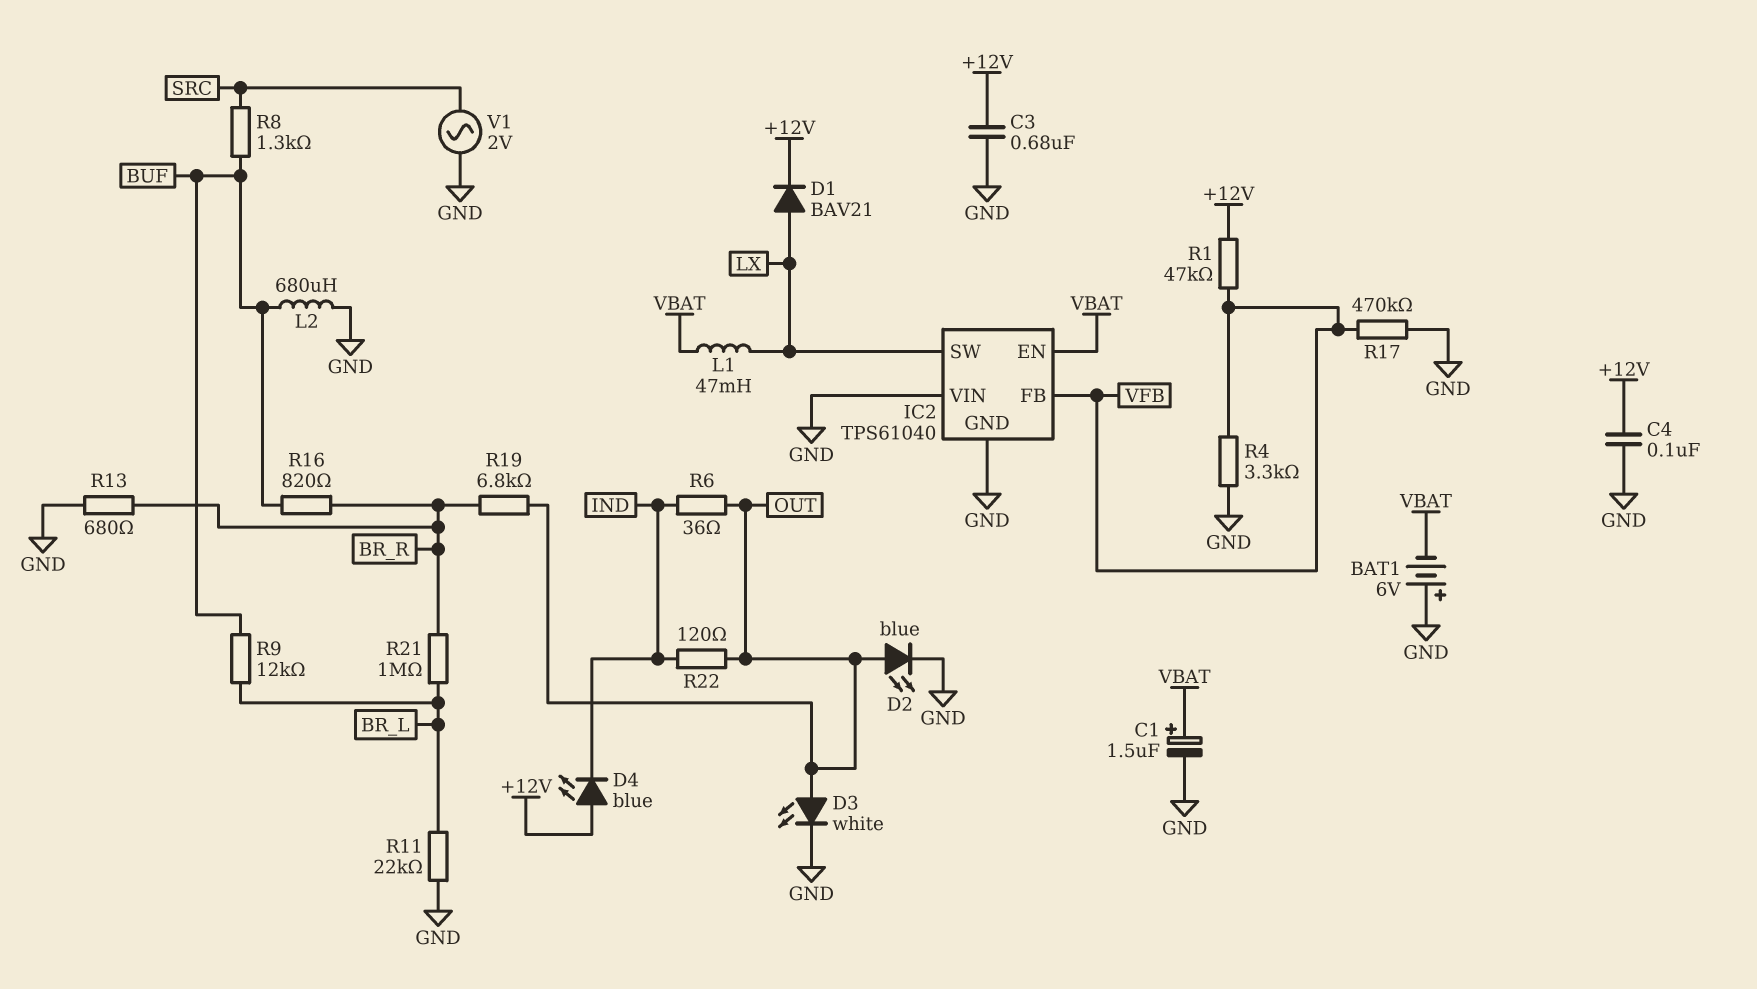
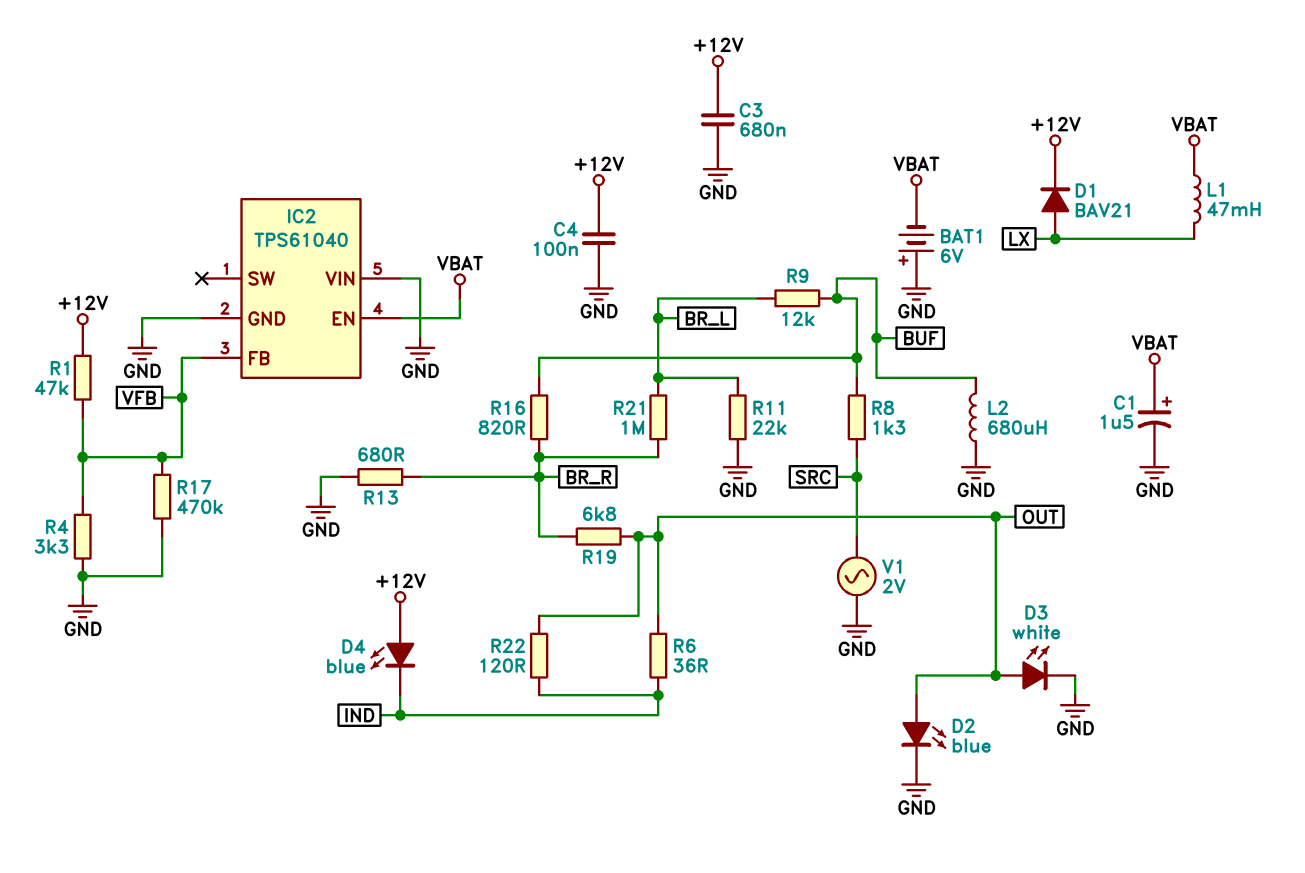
IC2 pin SW: LX -> none

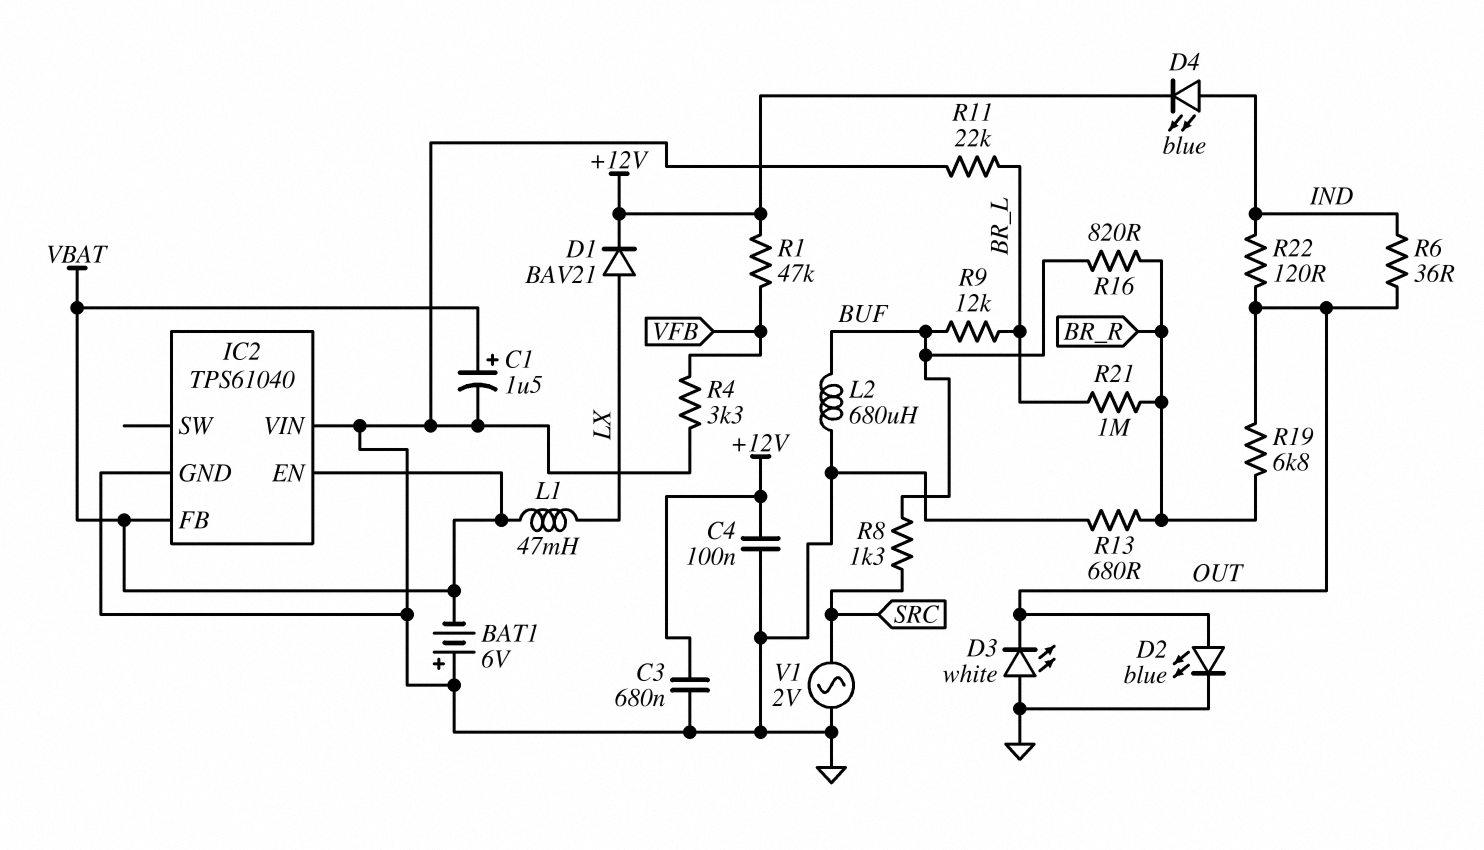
D3: LED white (A OUT, K GND) -> LED white (A GND, K OUT)
D4: LED blue (A +12V, K IND) -> LED blue (A IND, K +12V)
IC2 pin FB: VFB -> VBAT
R17: 470k (GND, VFB) -> none

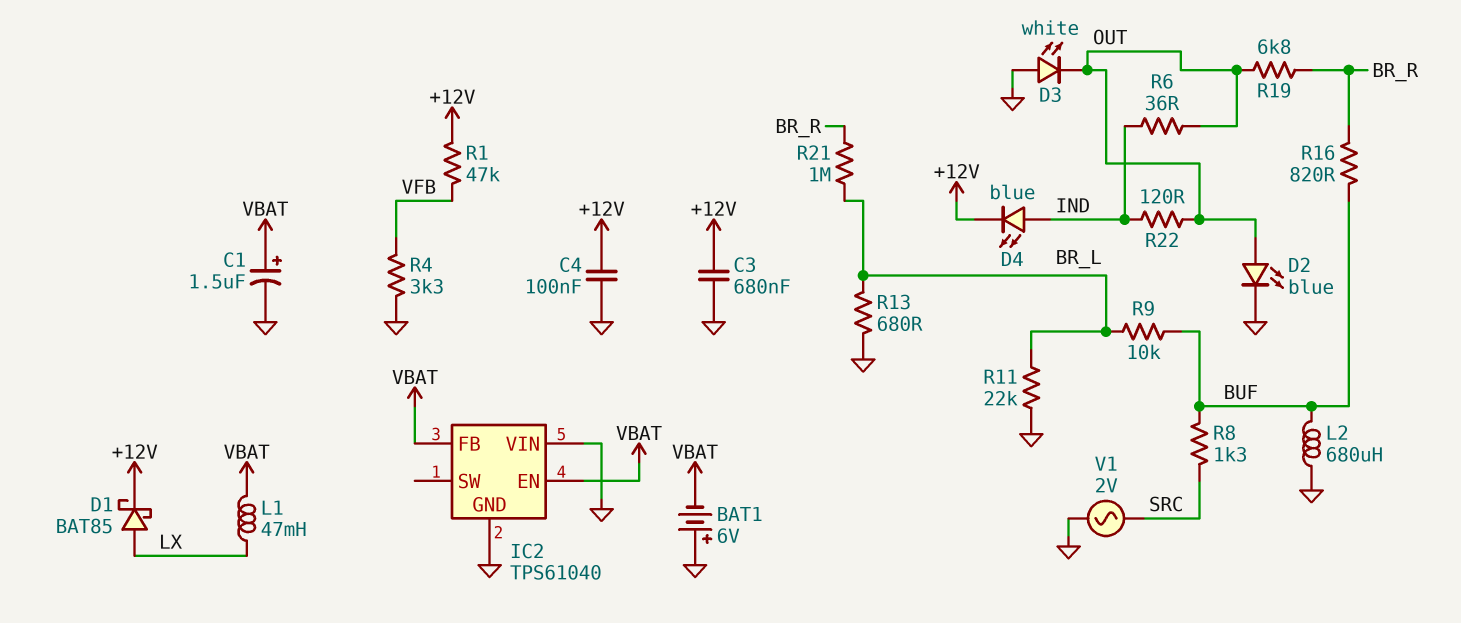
D1: diode BAV21 (A LX, K +12V) -> schottky BAT85 (A LX, K +12V)
R9: 12k (BR_L, BUF) -> 10k (BR_L, BUF)
R13: 680 (BR_R, GND) -> 680 (BR_L, GND)

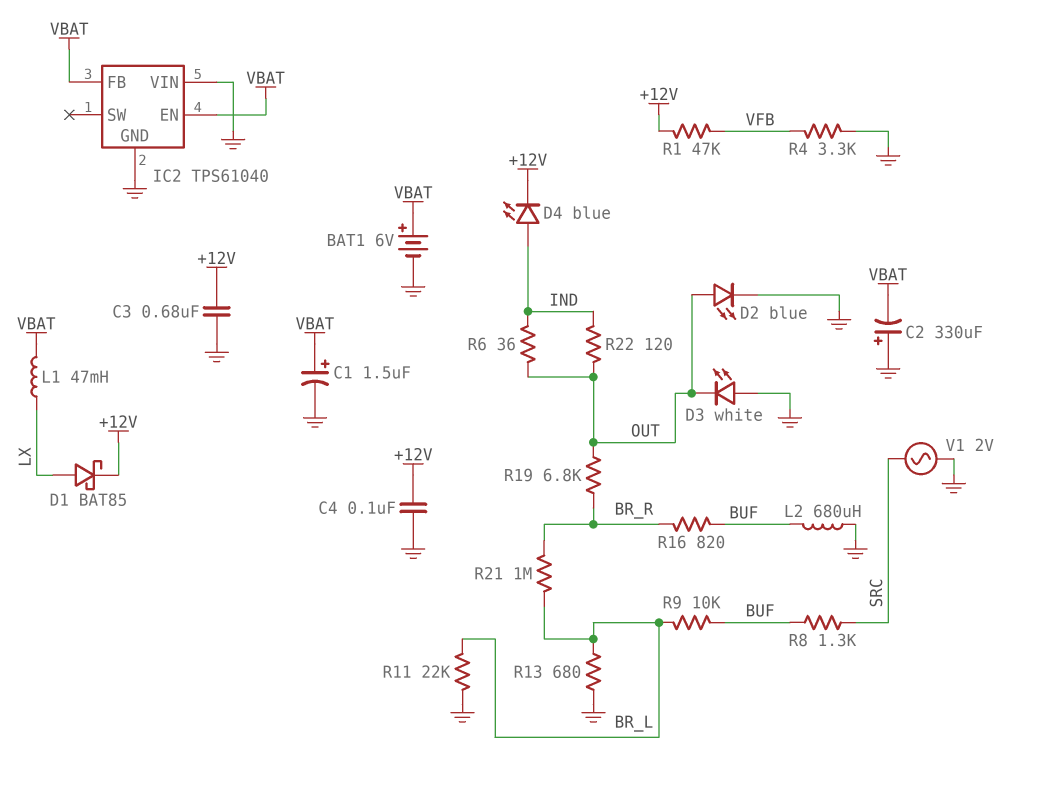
BAT1: 6V (plus GND, minus VBAT) -> 6V (plus VBAT, minus GND)
C2: none -> 330uF (plus GND, minus VBAT)

